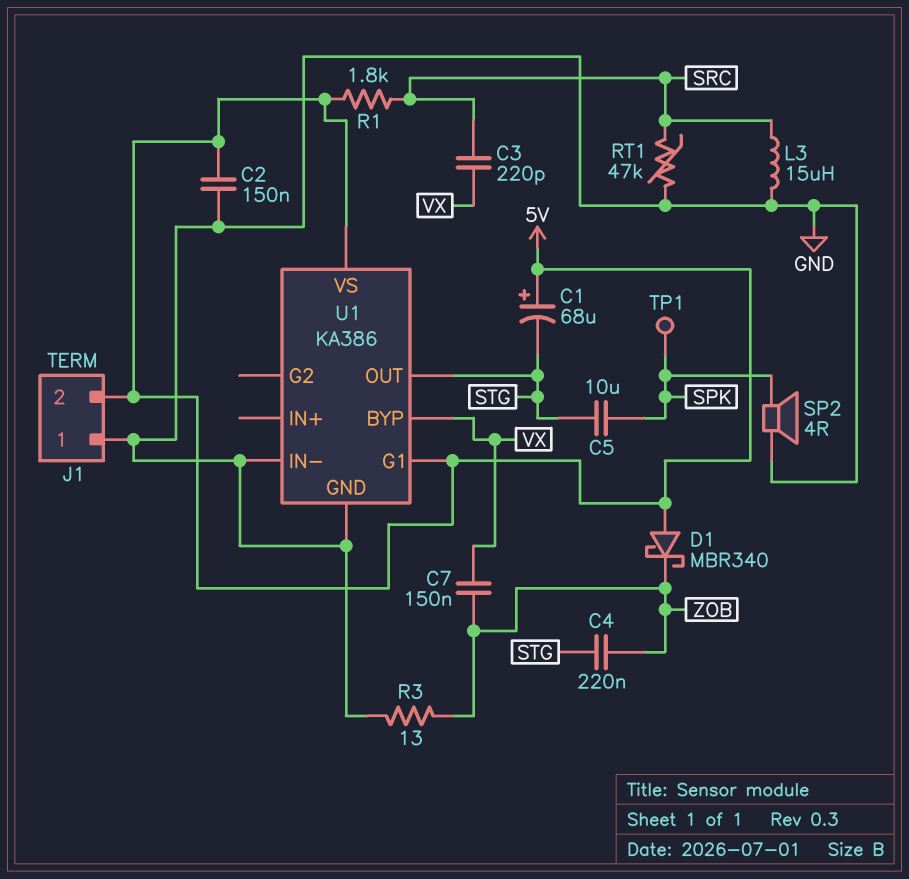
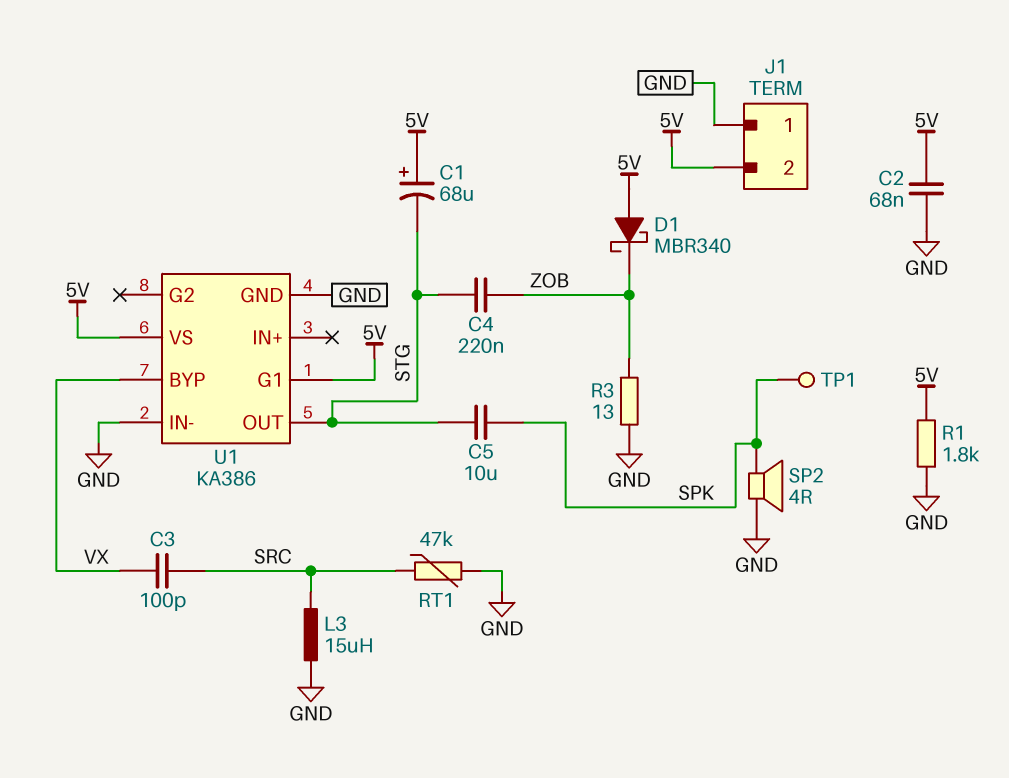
C2: 150nF (5V, GND) -> 68nF (5V, GND)
C3: 220pF (SRC, VX) -> 100pF (SRC, VX)
C7: 150nF (VX, ZOB) -> none
R1: 1.8k (5V, SRC) -> 1.8k (5V, GND)

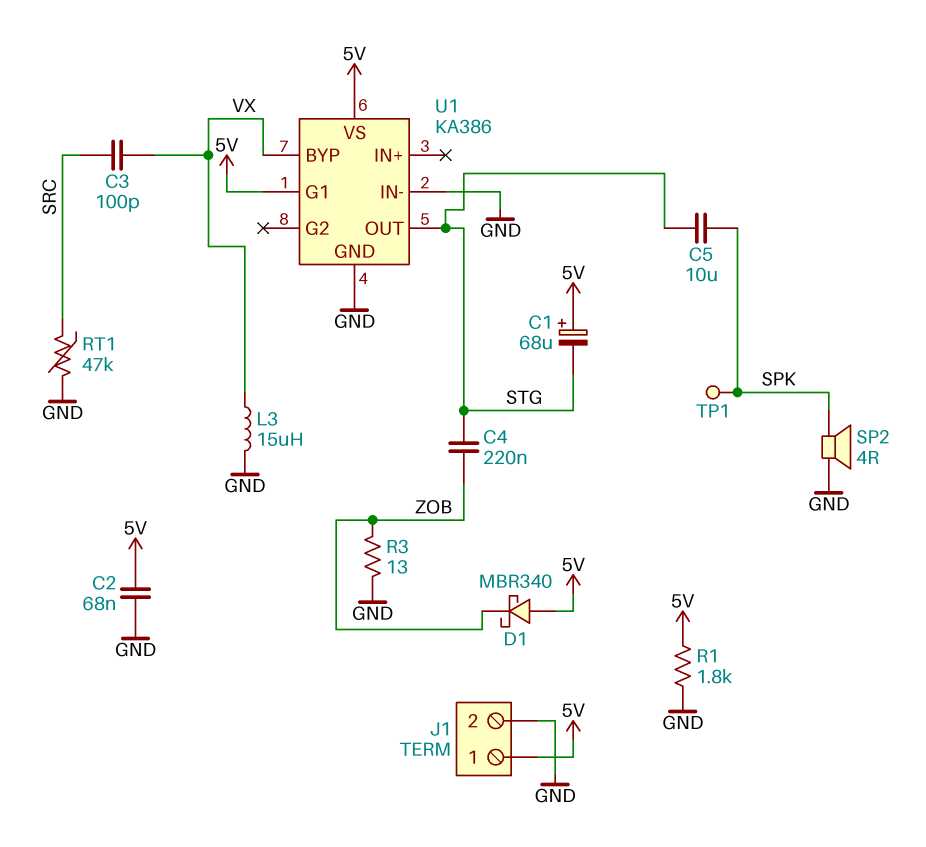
J1 pin 1: GND -> 5V
J1 pin 2: 5V -> GND
L3: 15uH (GND, SRC) -> 15uH (GND, VX)

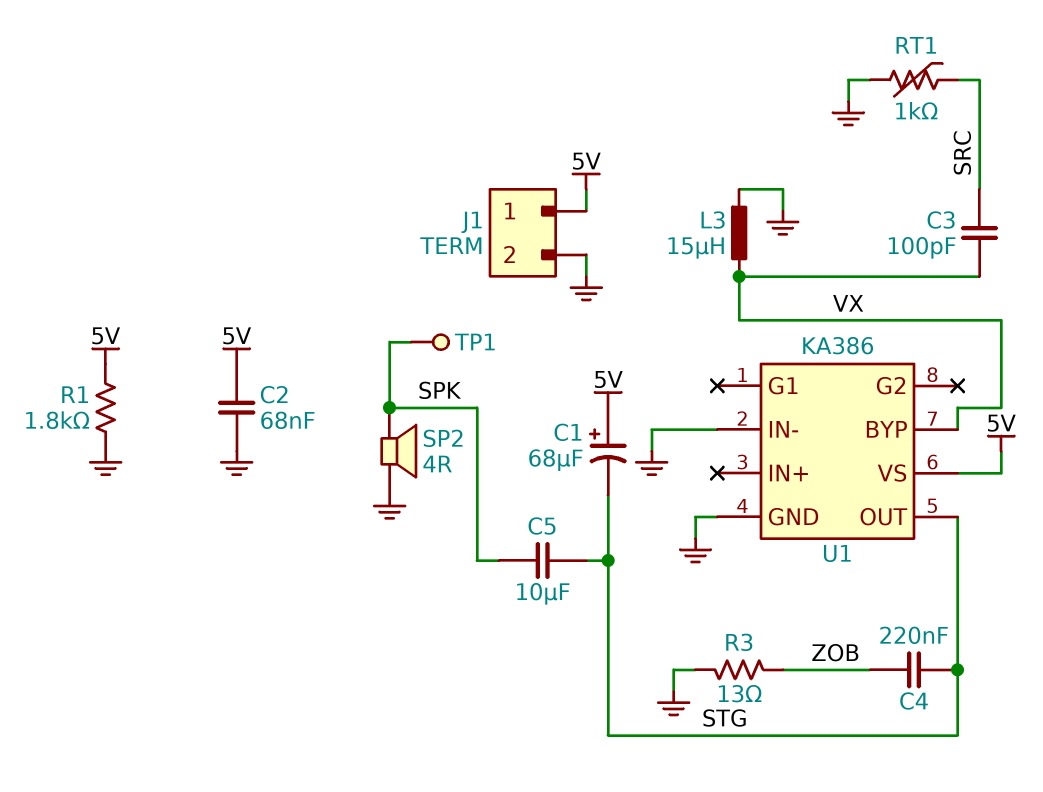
D1: schottky MBR340 (A 5V, K ZOB) -> none
RT1: 47k (GND, SRC) -> 1k (GND, SRC)
U1 pin G1: 5V -> none

